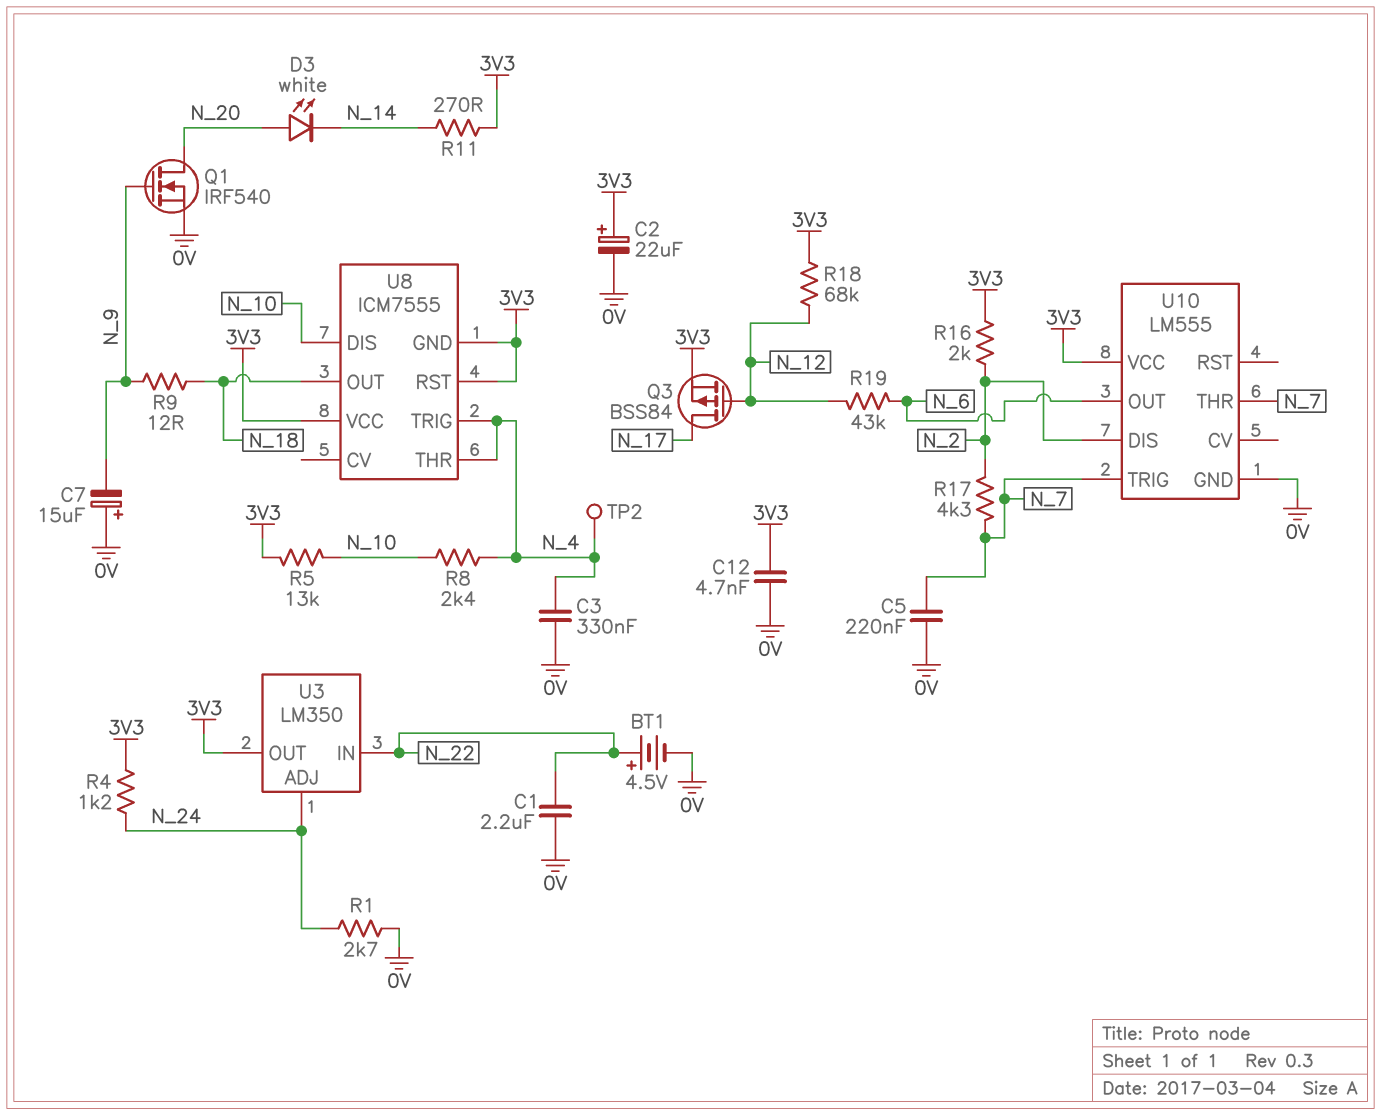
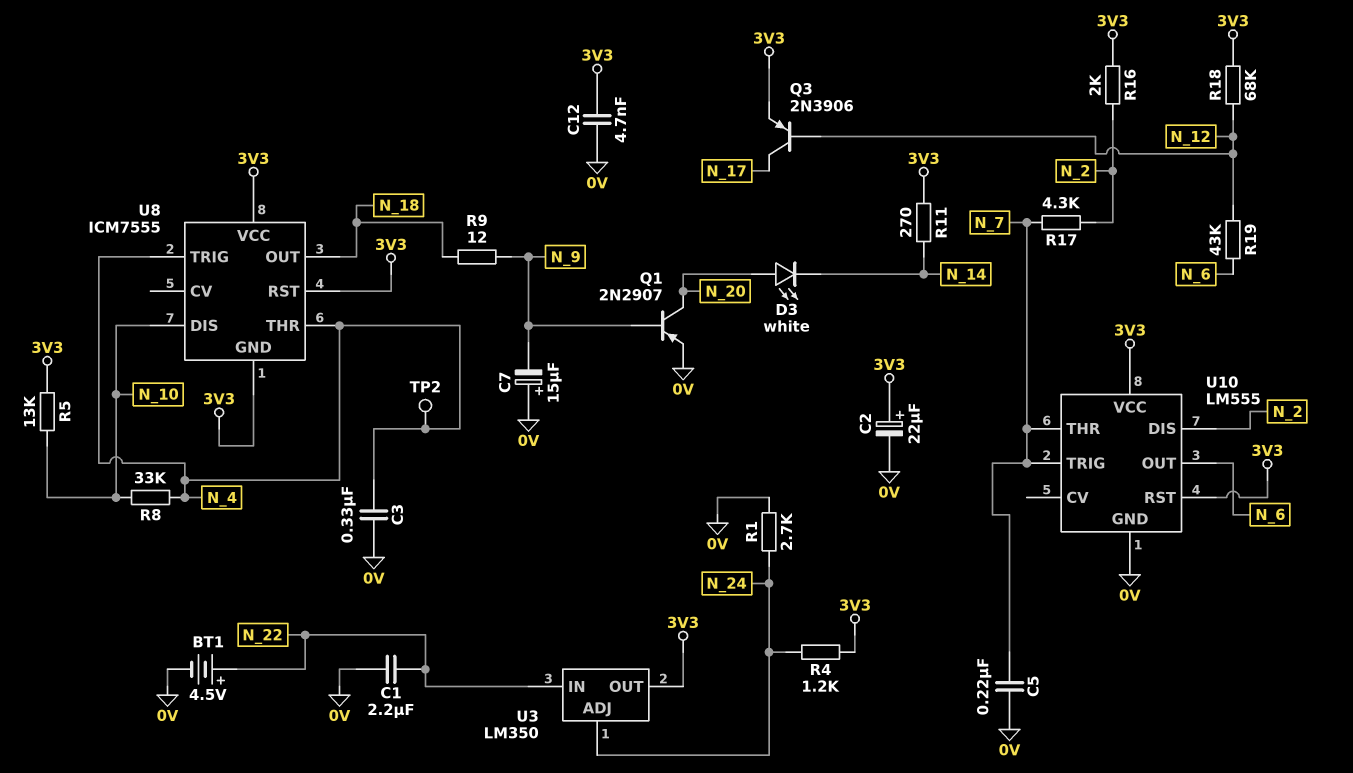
Q1: NMOS IRF540 (G N_9, D N_20, S 0V) -> PNP 2N2907 (B N_9, C N_20, E 0V)
Q3: PMOS BSS84 (G N_12, D N_17, S 3V3) -> PNP 2N3906 (B N_12, C N_17, E 3V3)
R8: 2.4k (N_4, N_10) -> 33k (N_4, N_10)
U10 pin RST: none -> 3V3

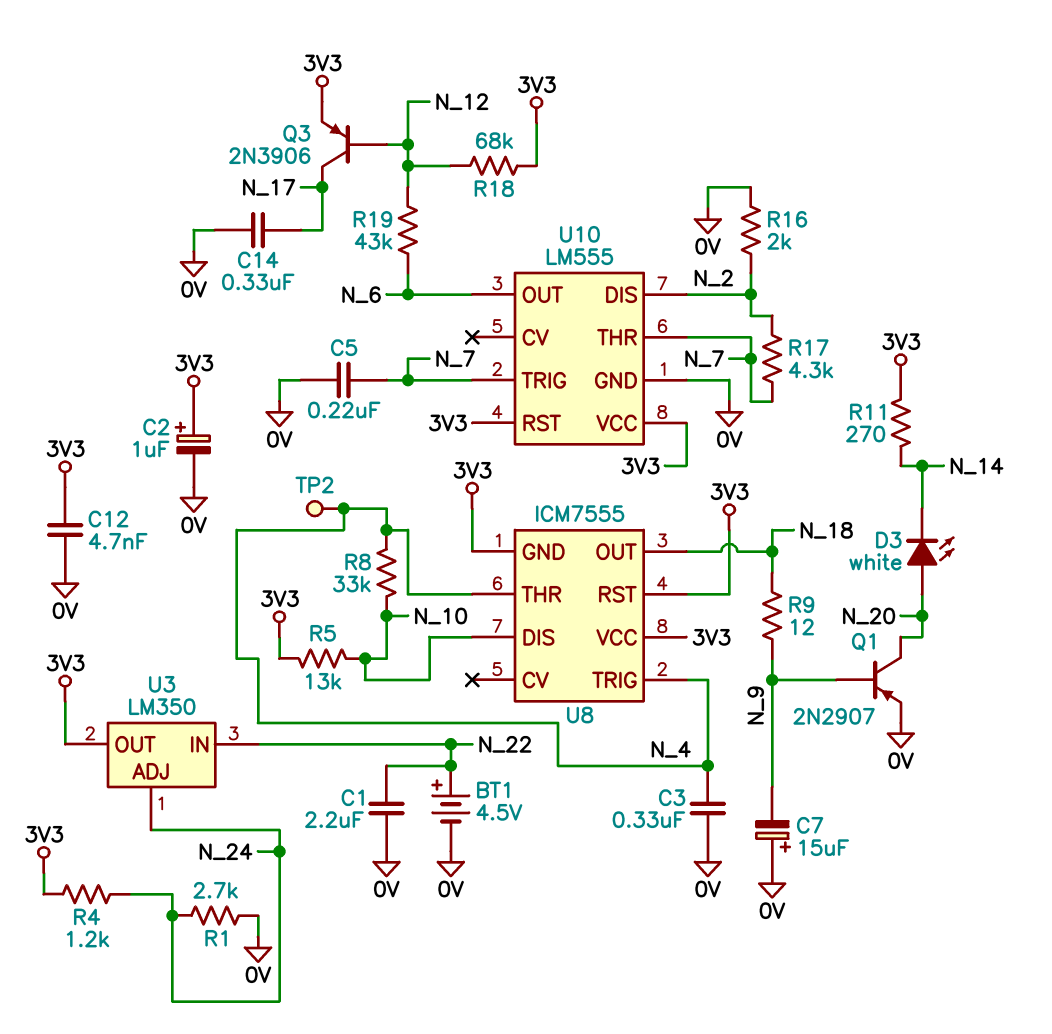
C2: 22uF (plus 3V3, minus 0V) -> 1uF (plus 3V3, minus 0V)
C14: none -> 330nF (0V, N_17)
R16: 2k (3V3, N_2) -> 2k (0V, N_2)

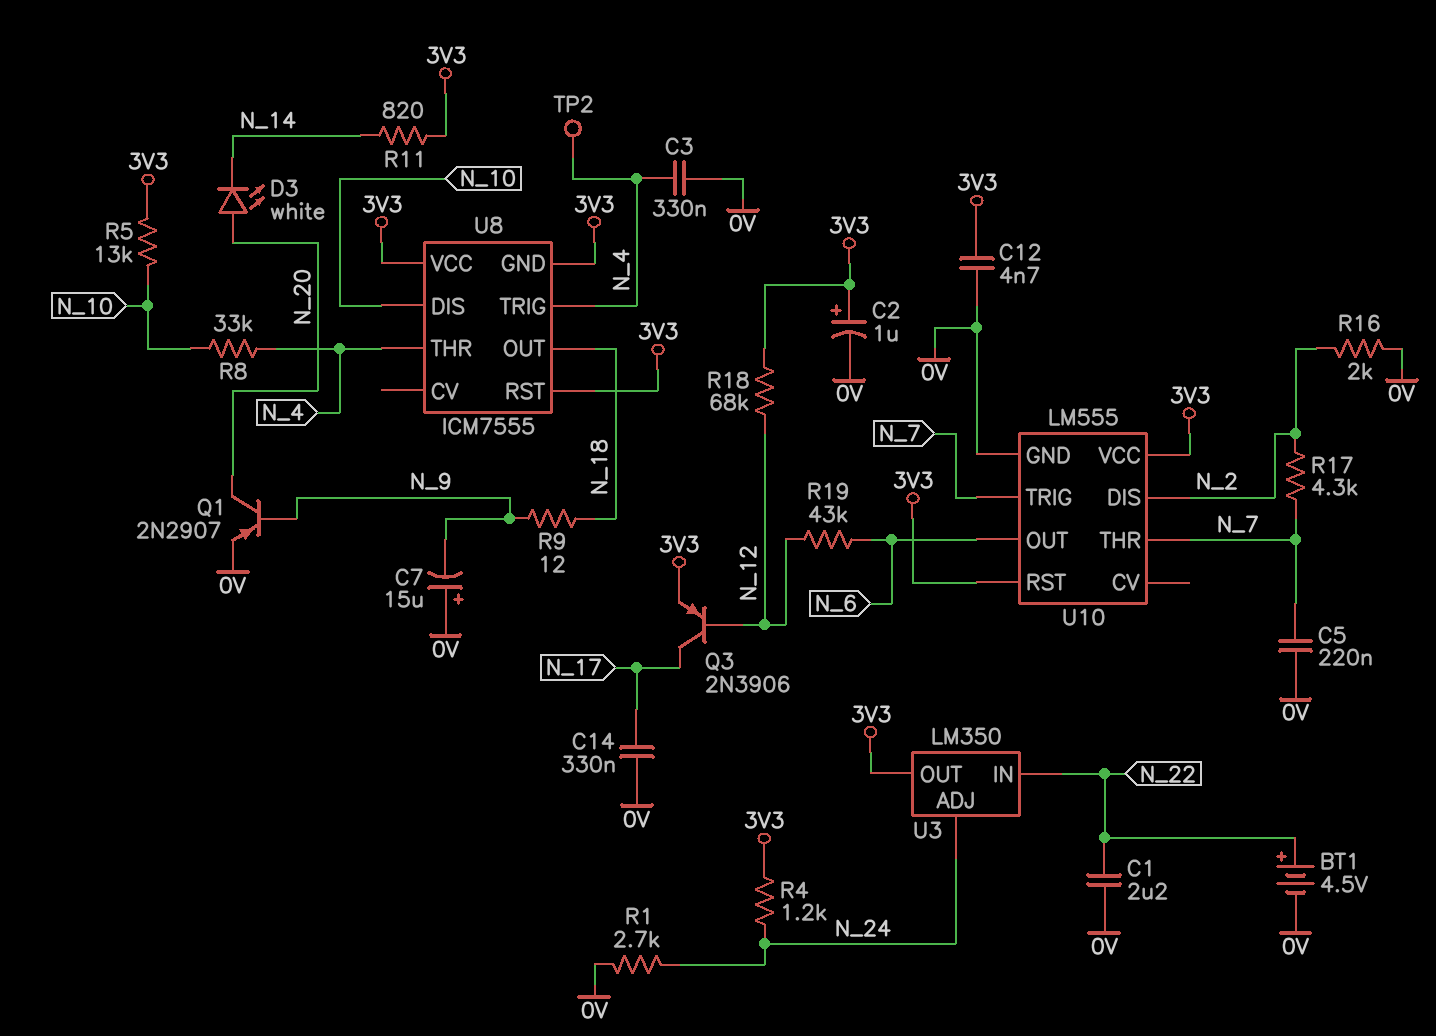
R11: 270 (3V3, N_14) -> 820 (3V3, N_14)

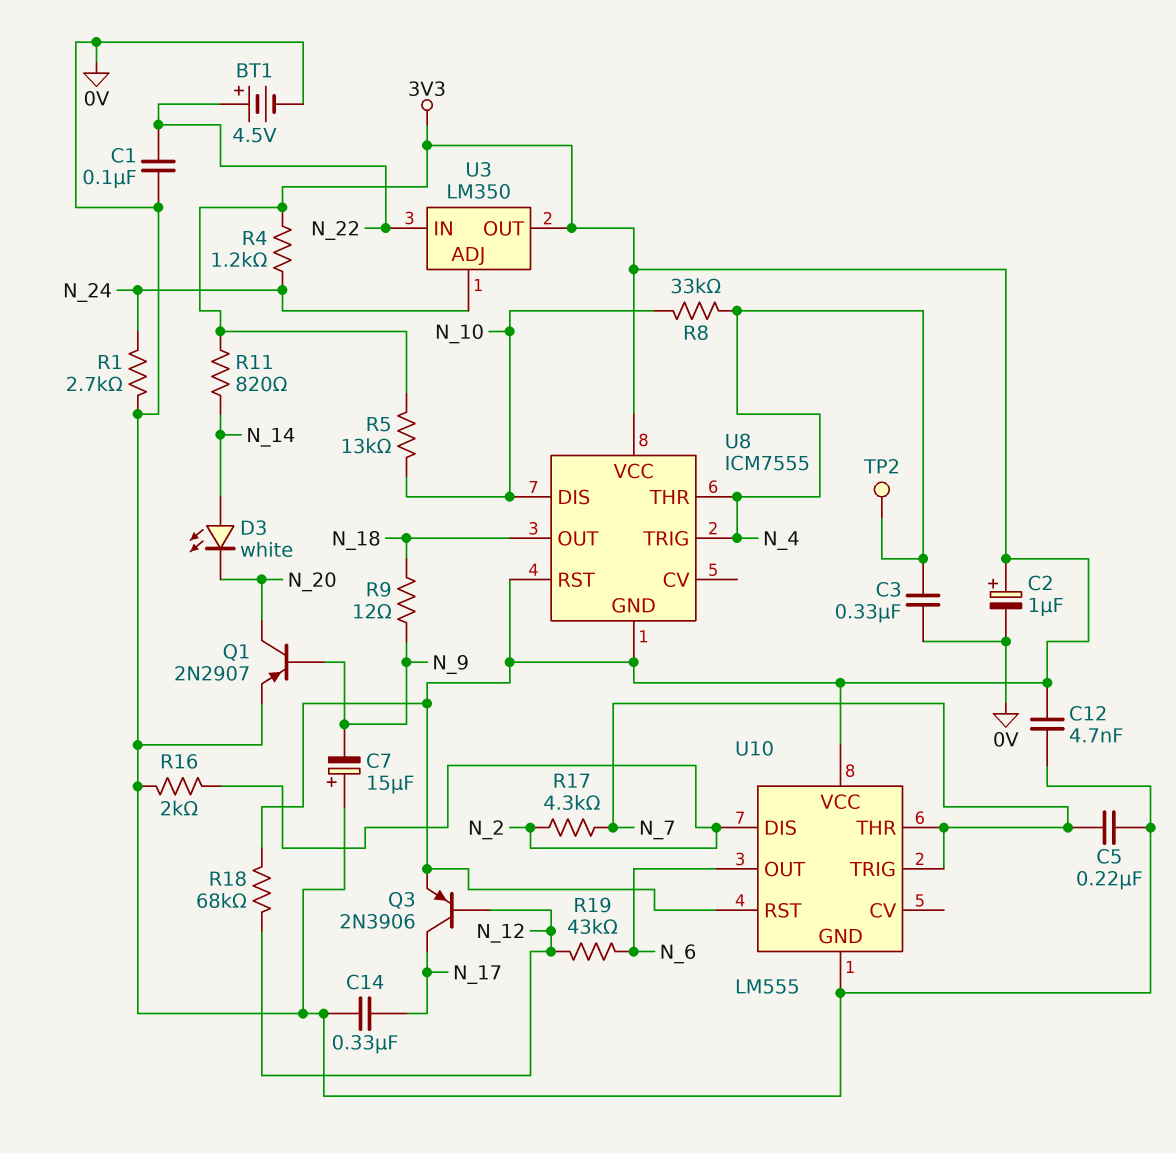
C1: 2.2uF (0V, N_22) -> 100nF (0V, N_22)
D3: LED white (A N_20, K N_14) -> LED white (A N_14, K N_20)

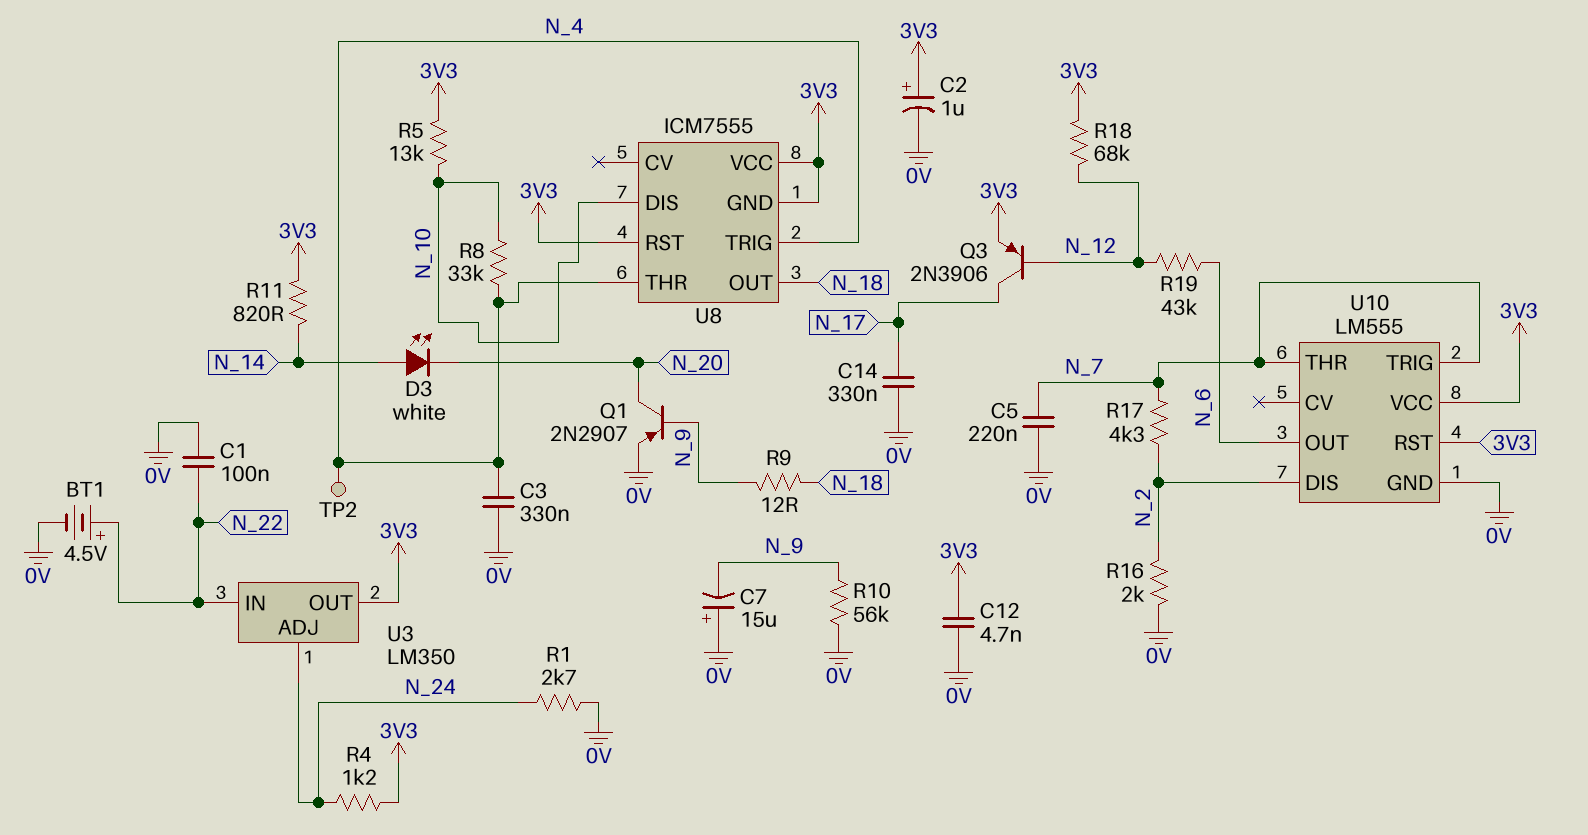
R10: none -> 56k (0V, N_9)

